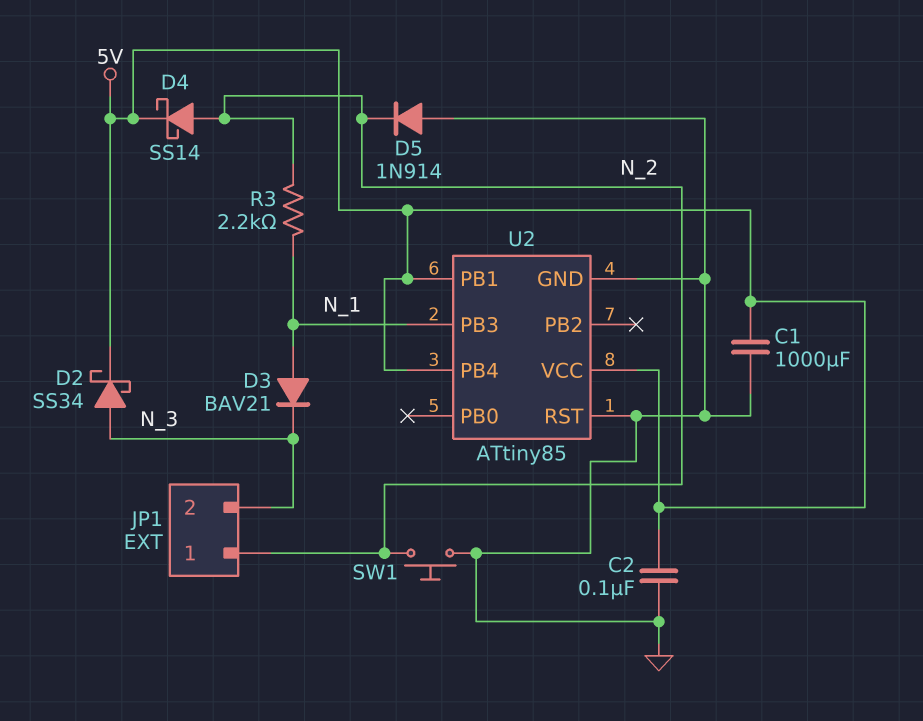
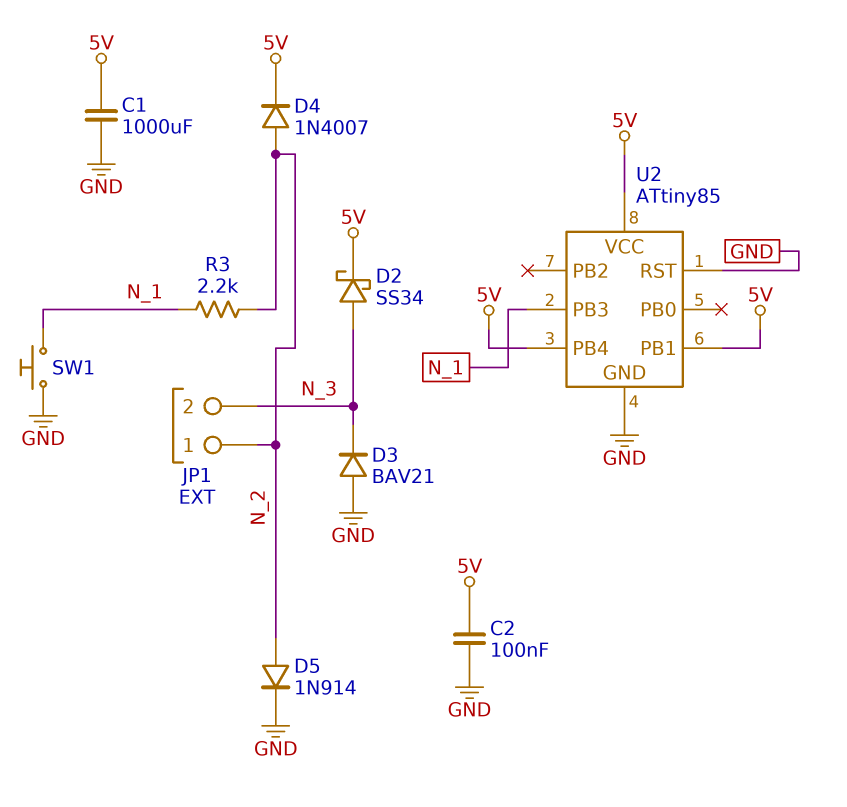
D3: diode BAV21 (A N_1, K N_3) -> diode BAV21 (A GND, K N_3)
D4: schottky SS14 (A N_2, K 5V) -> diode 1N4007 (A N_2, K 5V)
D5: diode 1N914 (A GND, K N_2) -> diode 1N914 (A N_2, K GND)
SW1: button (GND, N_2) -> button (GND, N_1)

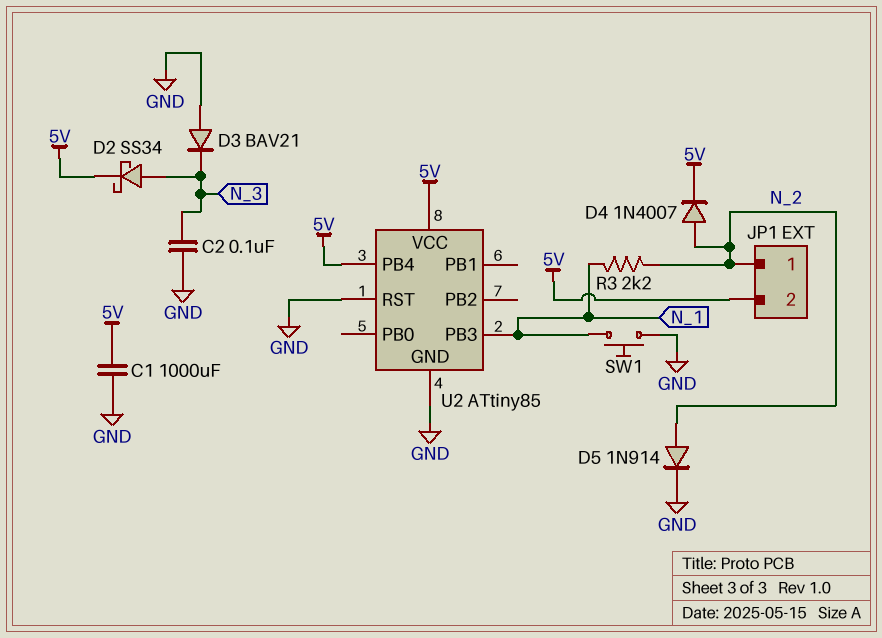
C2: 100nF (5V, GND) -> 100nF (GND, N_3)
JP1 pin 2: N_3 -> 5V
U2 pin PB1: 5V -> none

